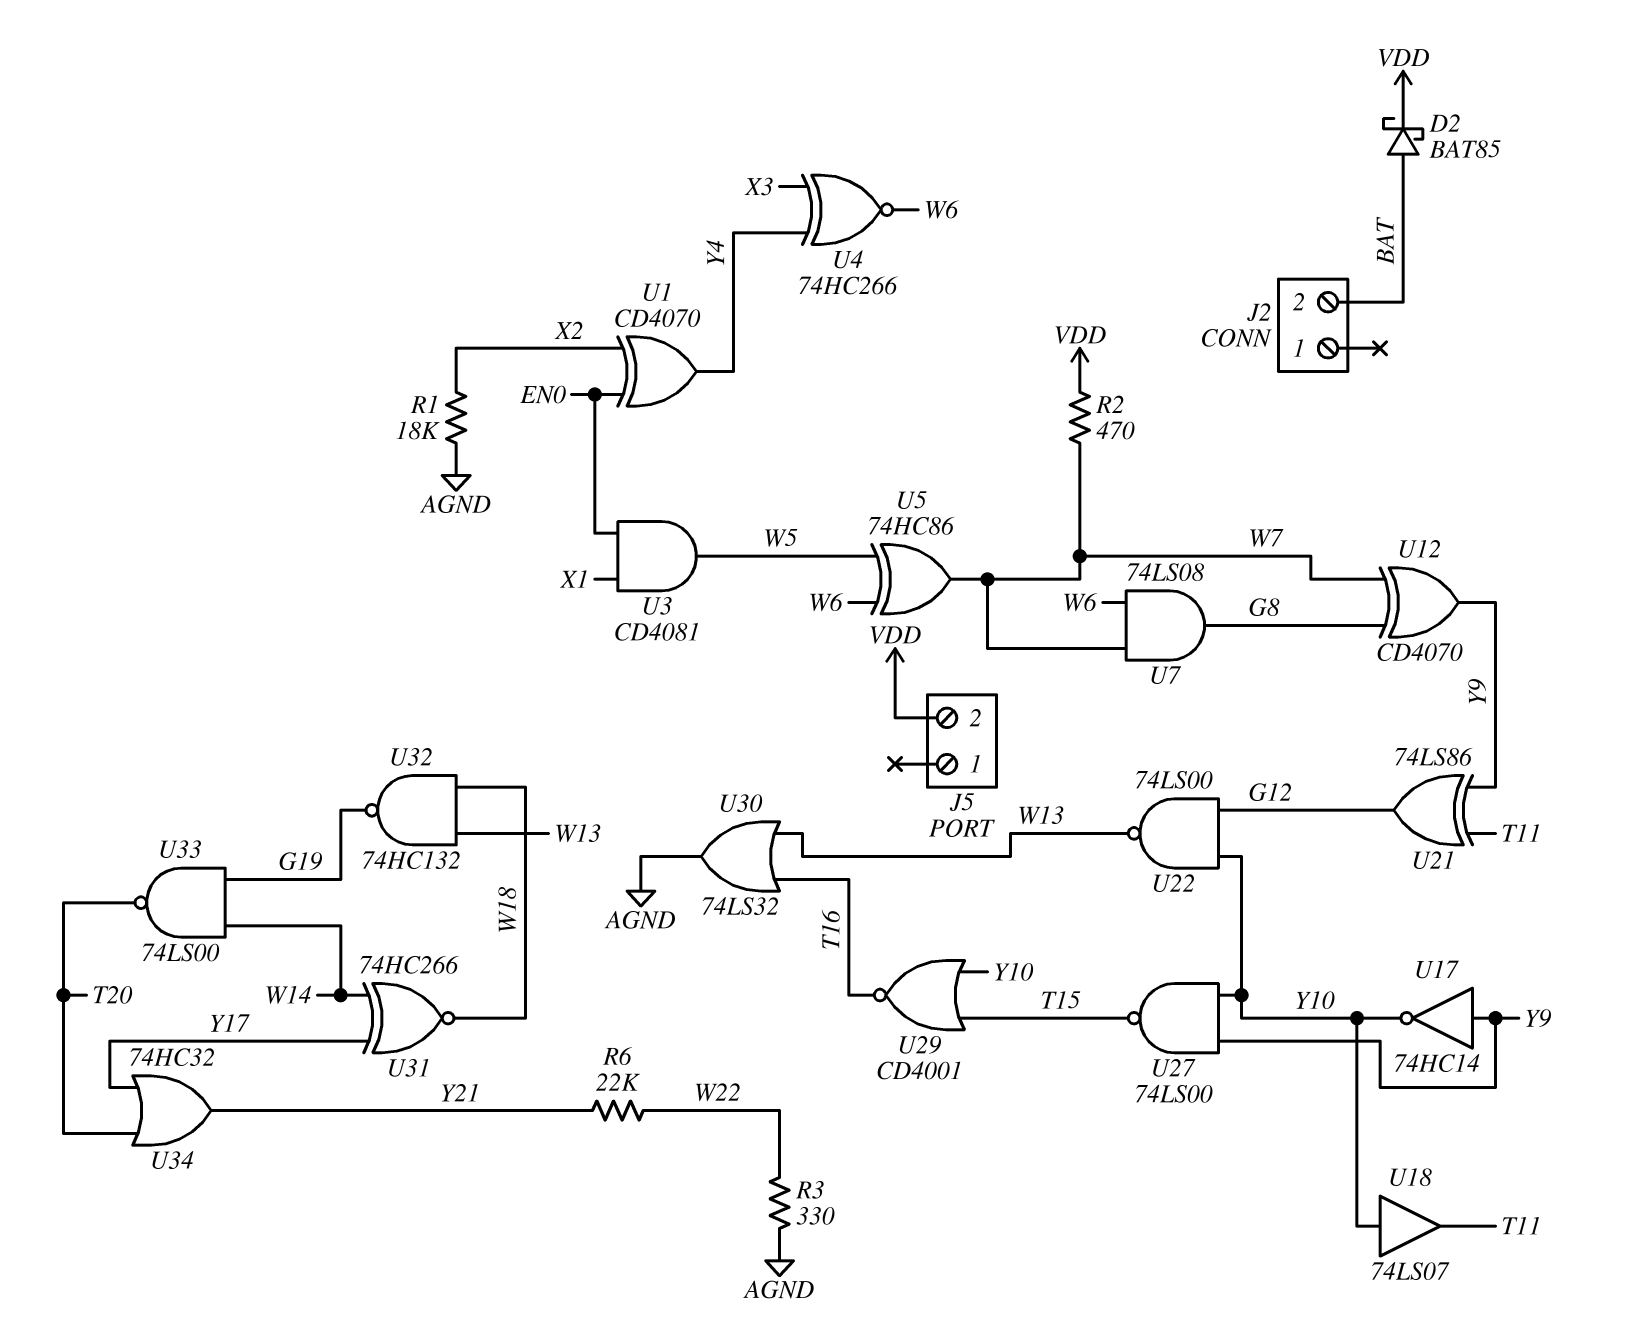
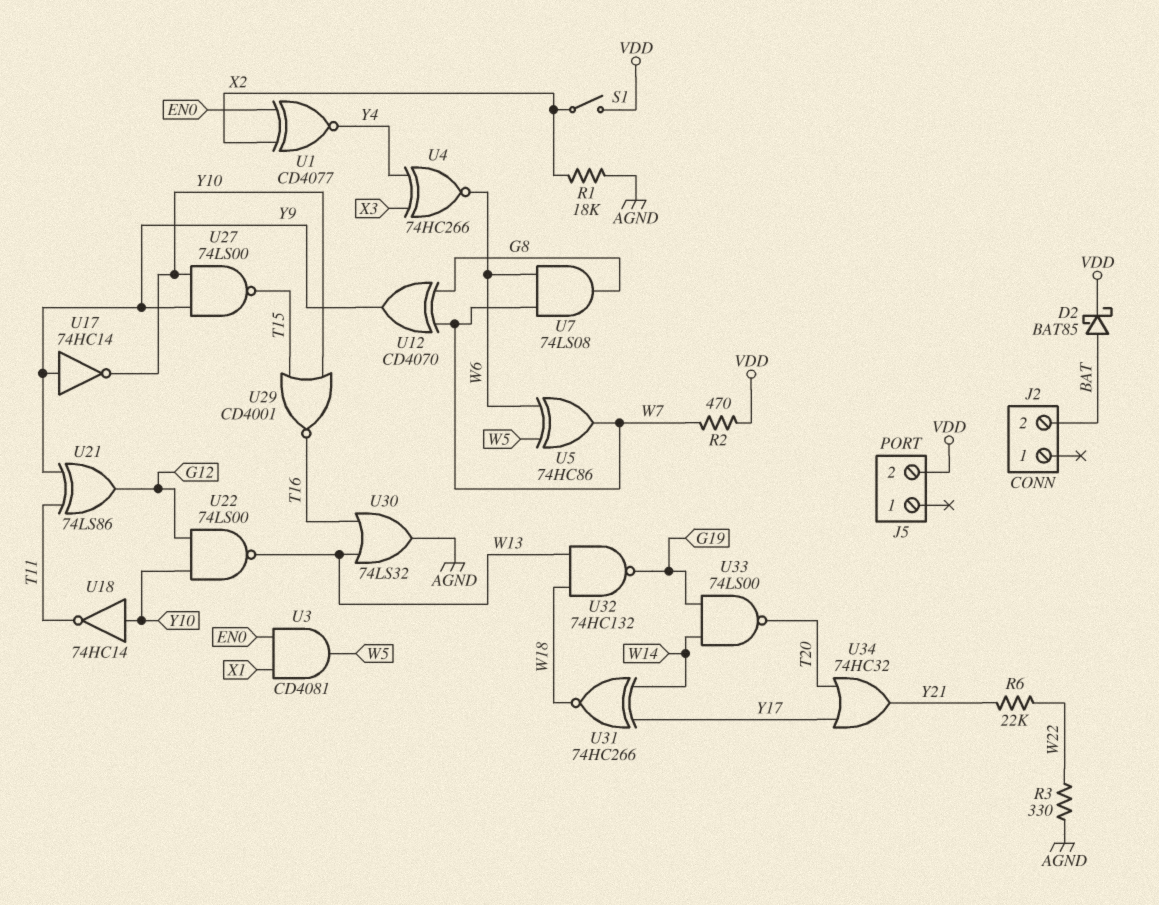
S1: none -> switch (VDD, X2)
U1: XOR CD4070 (in EN0, in X2, out Y4) -> XNOR CD4077 (in EN0, in X2, out Y4)
U18: buffer 74LS07 (in Y10, out T11) -> NOT 74HC14 (in Y10, out T11)

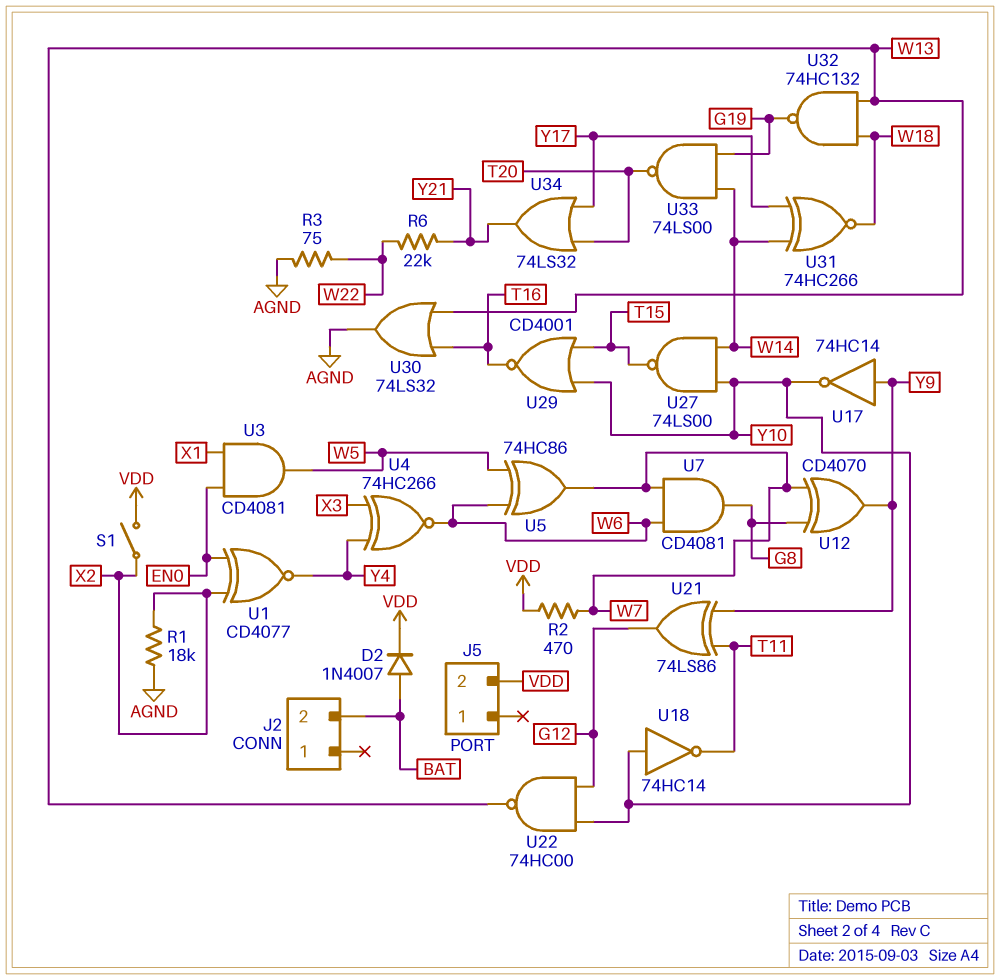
D2: schottky BAT85 (A BAT, K VDD) -> diode 1N4007 (A BAT, K VDD)
R3: 330 (AGND, W22) -> 75 (AGND, W22)
U7: AND 74LS08 (in W6, in W7, out G8) -> AND CD4081 (in W6, in W7, out G8)
U22: NAND 74LS00 (in G12, in Y10, out W13) -> NAND 74HC00 (in G12, in Y10, out W13)
U27: NAND 74LS00 (in Y9, in Y10, out T15) -> NAND 74LS00 (in W14, in Y10, out T15)
U34: OR 74HC32 (in T20, in Y17, out Y21) -> OR 74LS32 (in T20, in Y17, out Y21)

